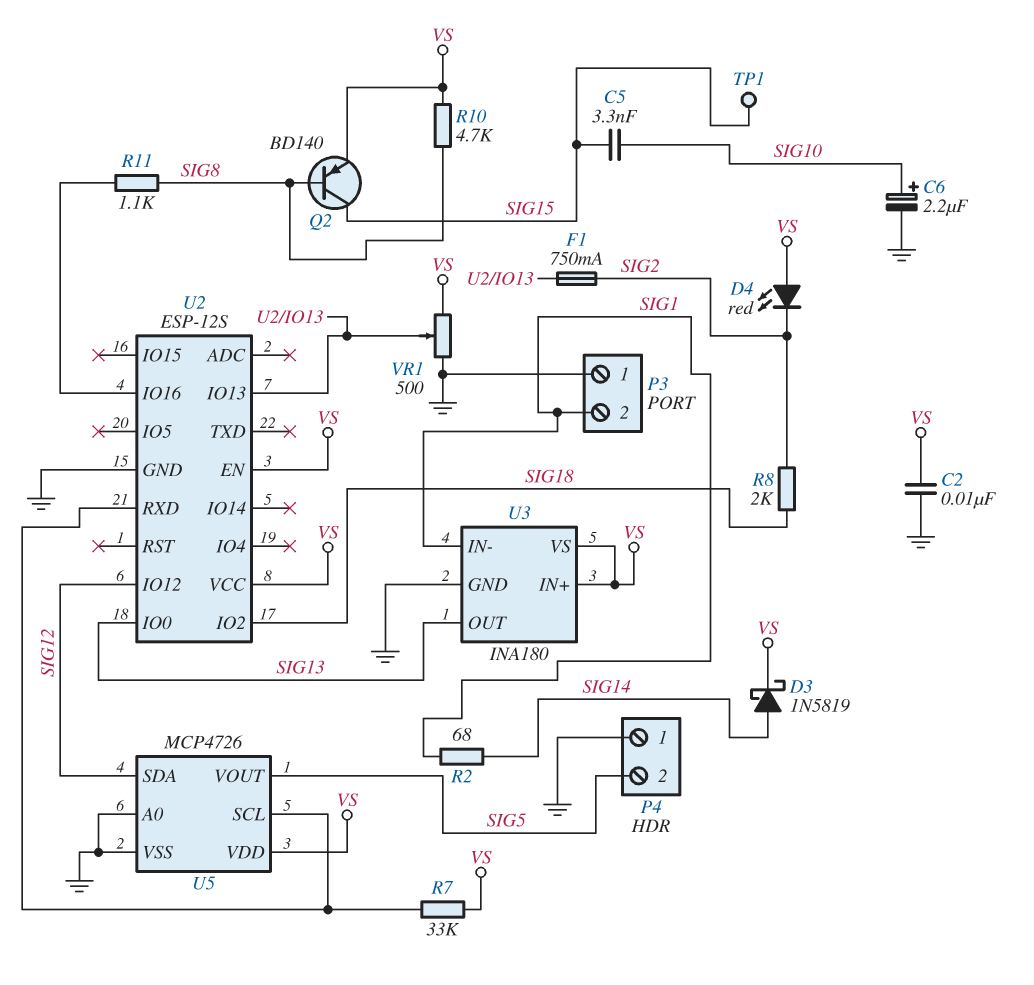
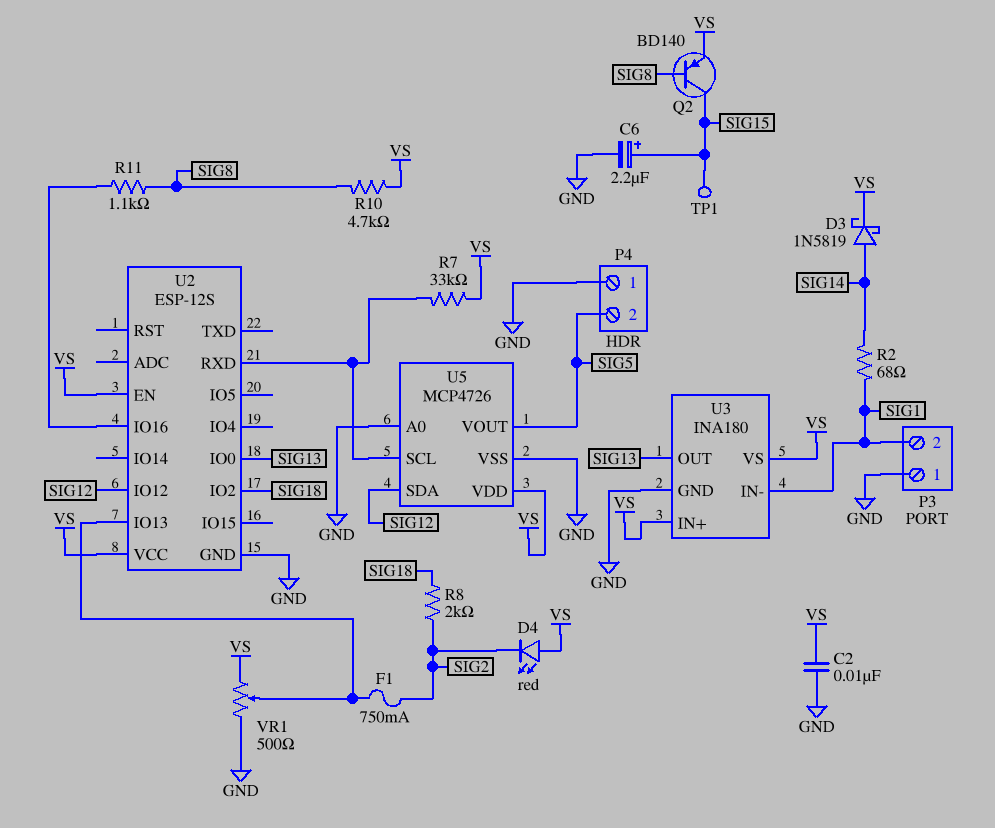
C5: 3.3nF (SIG10, SIG15) -> none
C6: 2.2uF (plus SIG10, minus GND) -> 2.2uF (plus SIG15, minus GND)

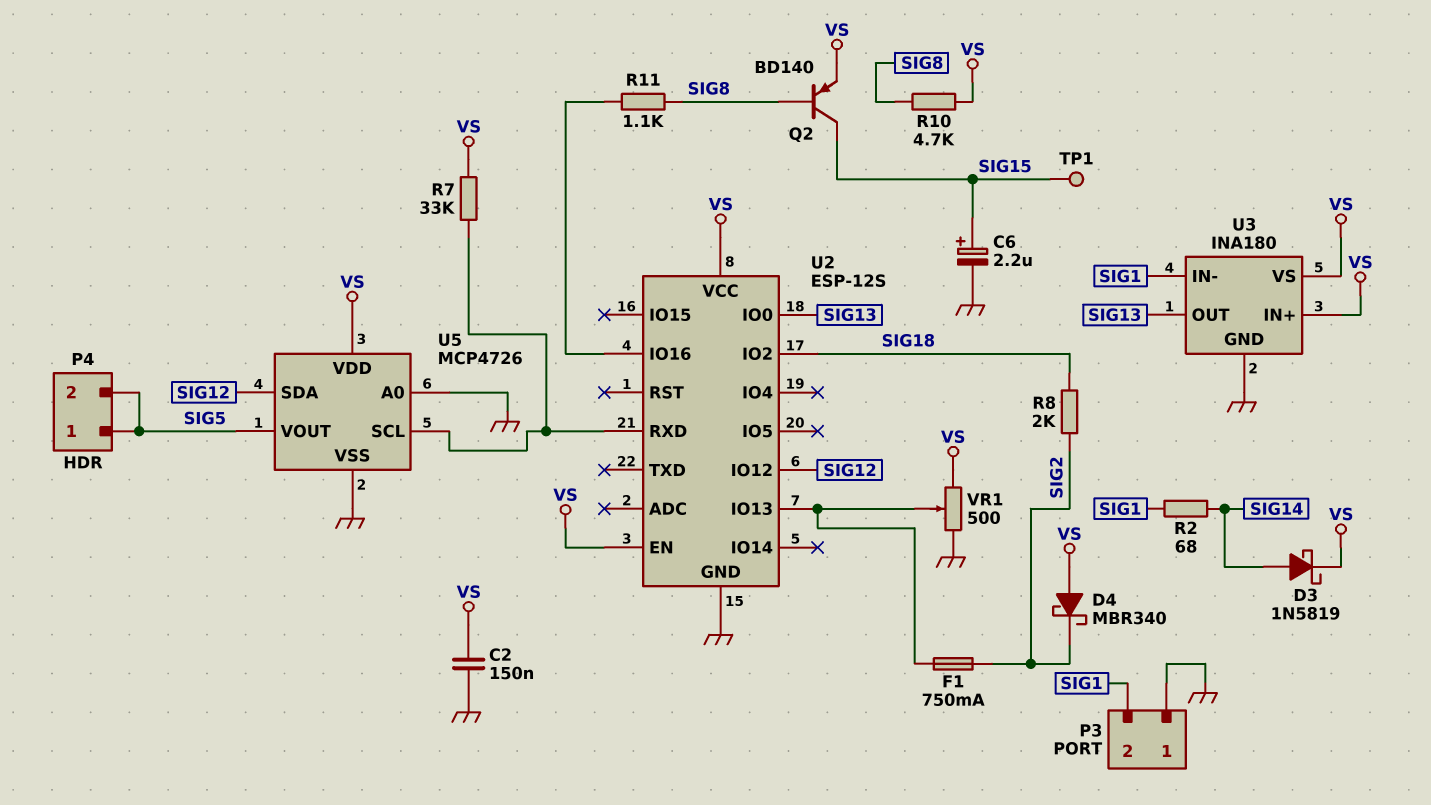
C2: 10nF (GND, VS) -> 150nF (GND, VS)
D4: LED red (A VS, K SIG2) -> schottky MBR340 (A VS, K SIG2)
P4 pin 1: GND -> SIG5

